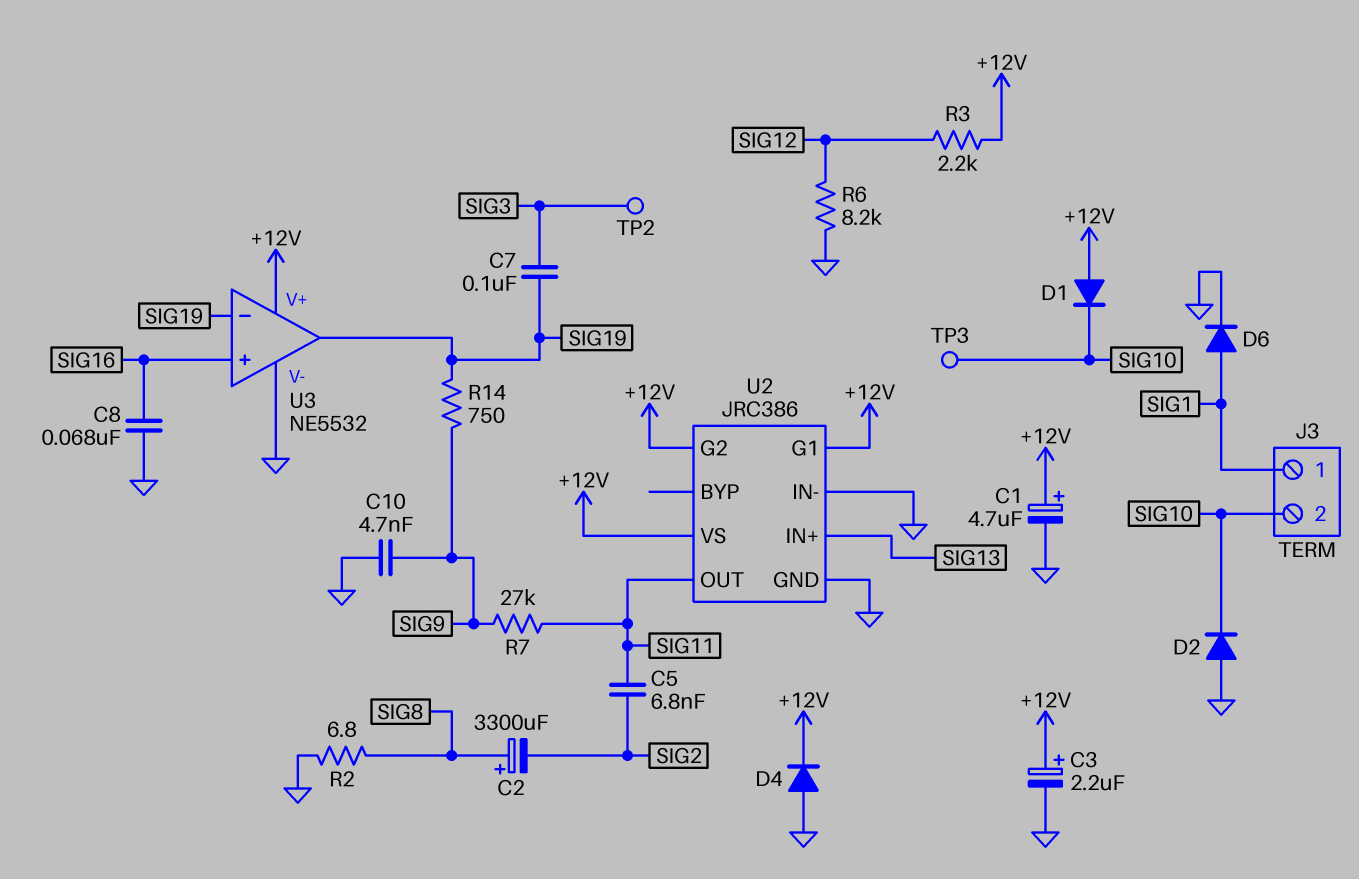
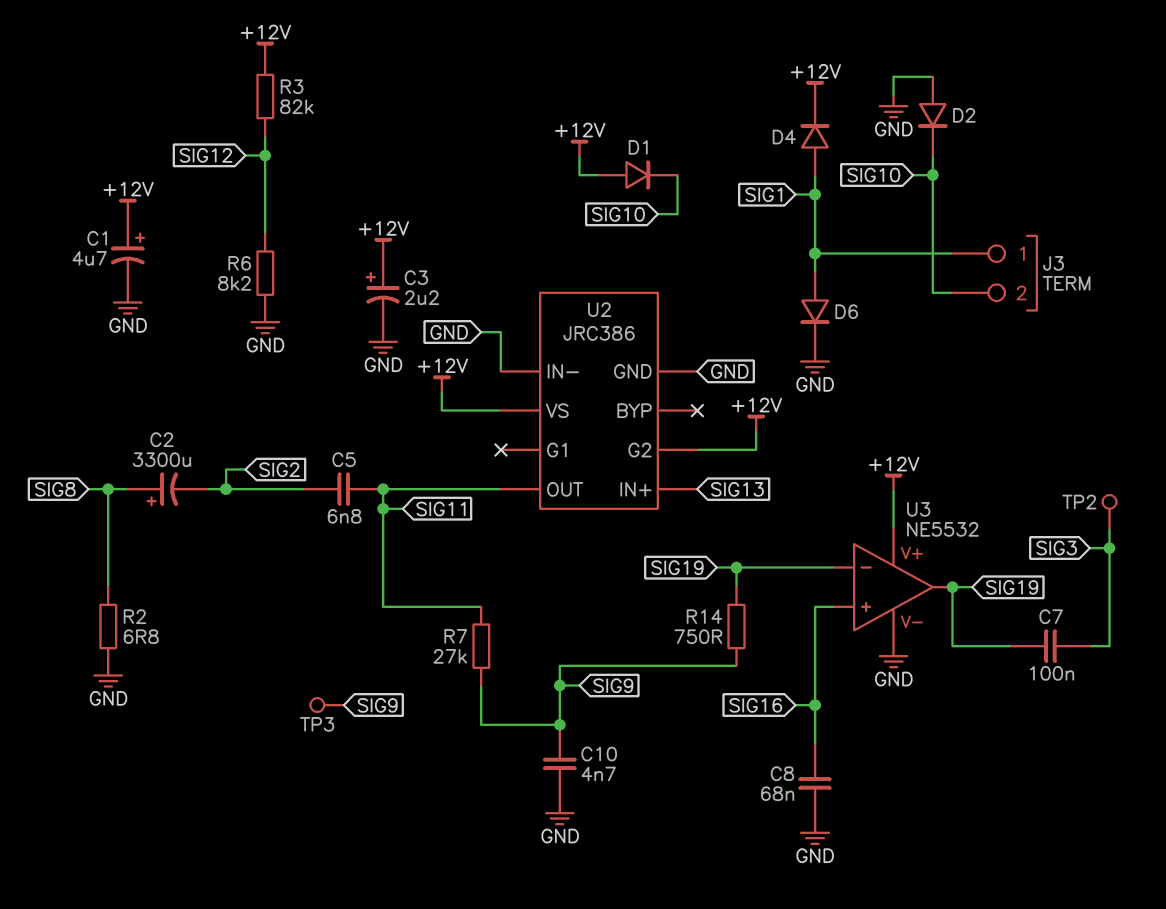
D4: diode (A GND, K +12V) -> diode (A SIG1, K +12V)
R3: 2.2k (+12V, SIG12) -> 82k (+12V, SIG12)
TP3: test point (SIG10) -> test point (SIG9)
U2 pin G1: +12V -> none

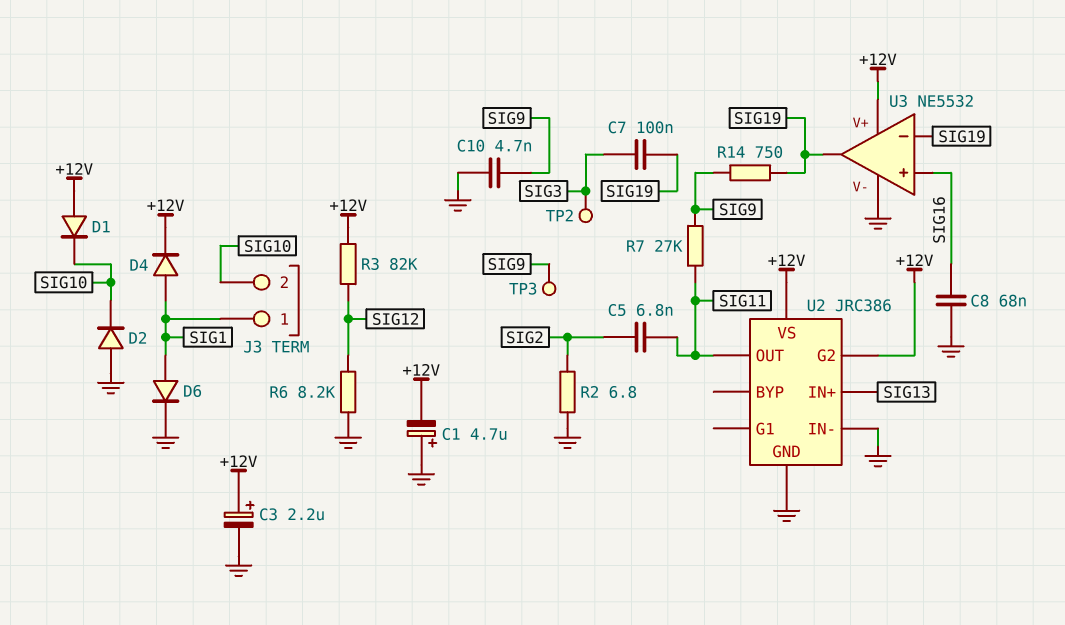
C1: 4.7uF (plus +12V, minus GND) -> 4.7uF (plus GND, minus +12V)
C2: 3300uF (plus SIG8, minus SIG2) -> none
R2: 6.8 (GND, SIG8) -> 6.8 (GND, SIG2)

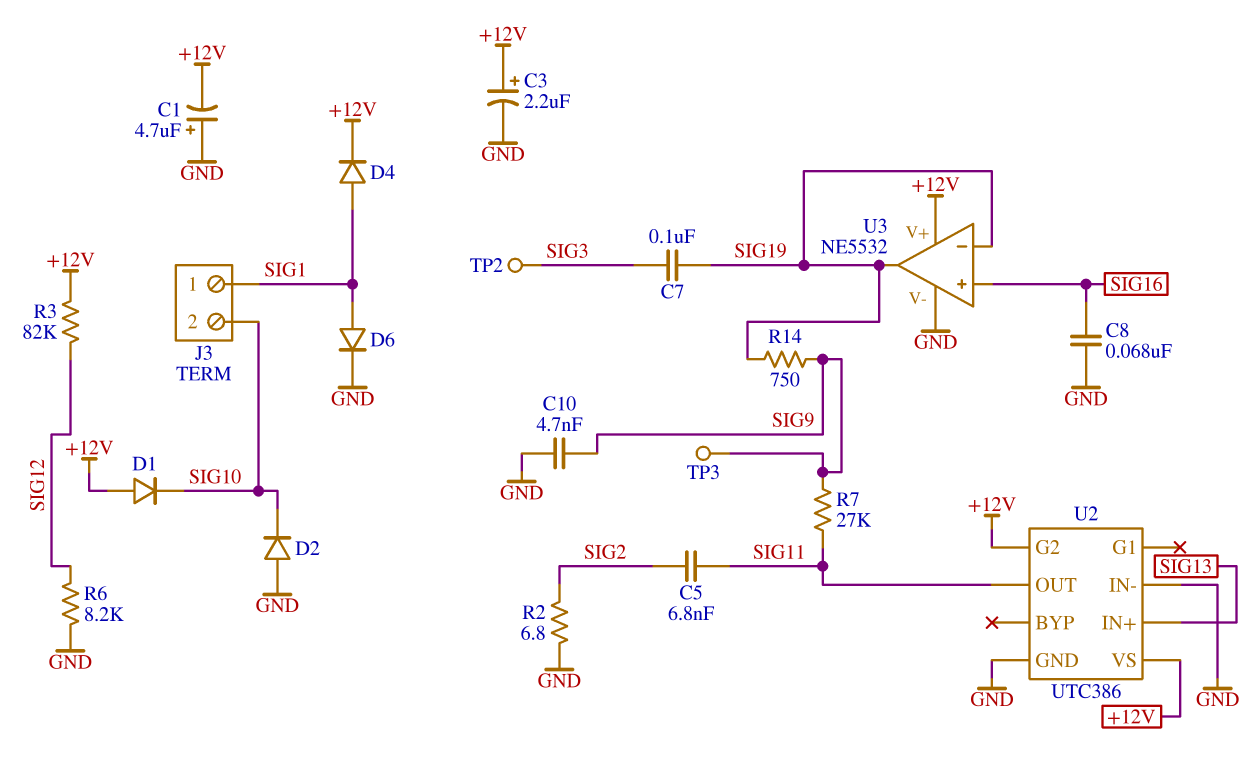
U2: JRC386 -> UTC386

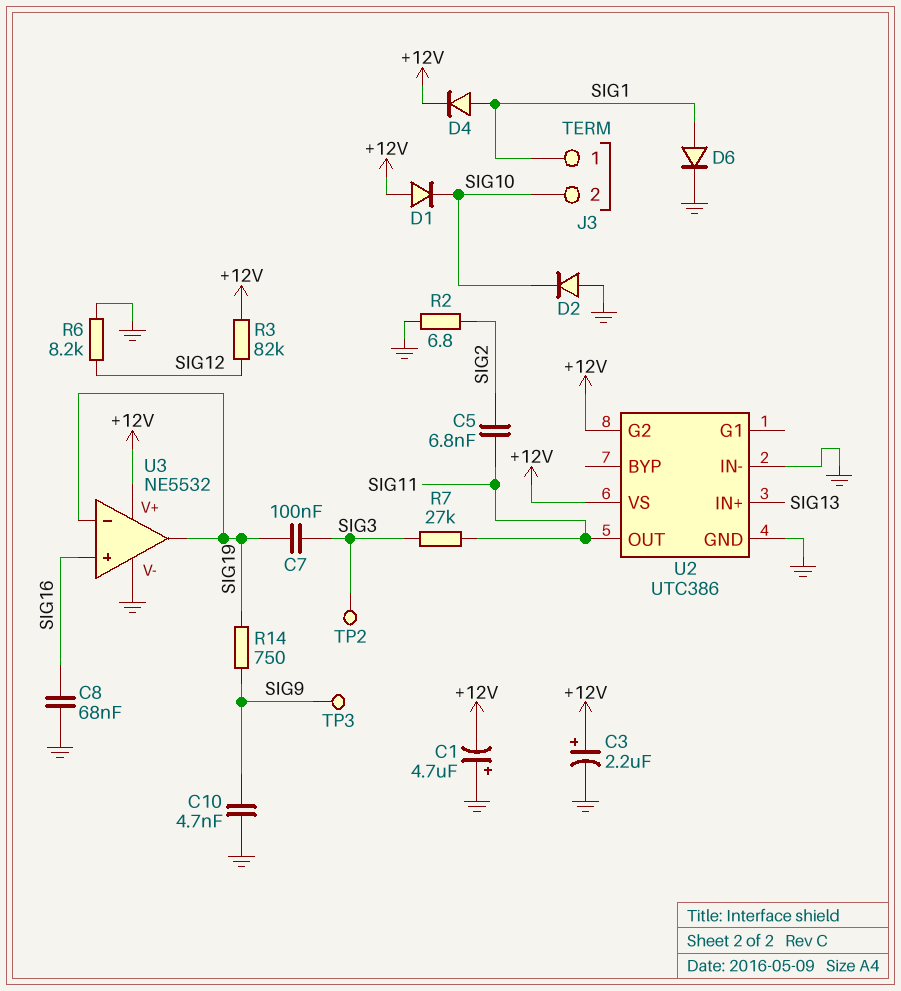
R7: 27k (SIG9, SIG11) -> 27k (SIG3, SIG11)

